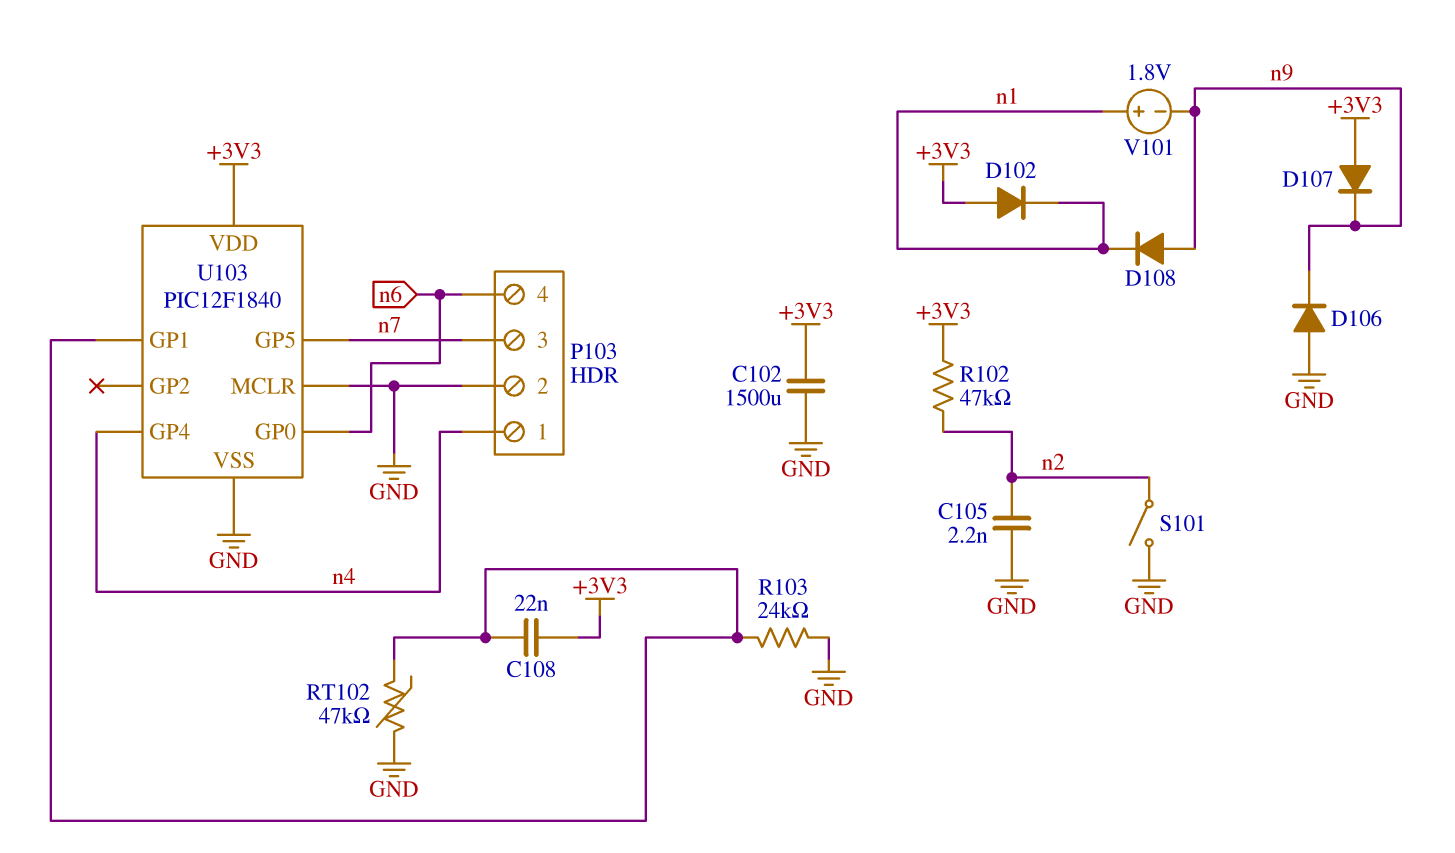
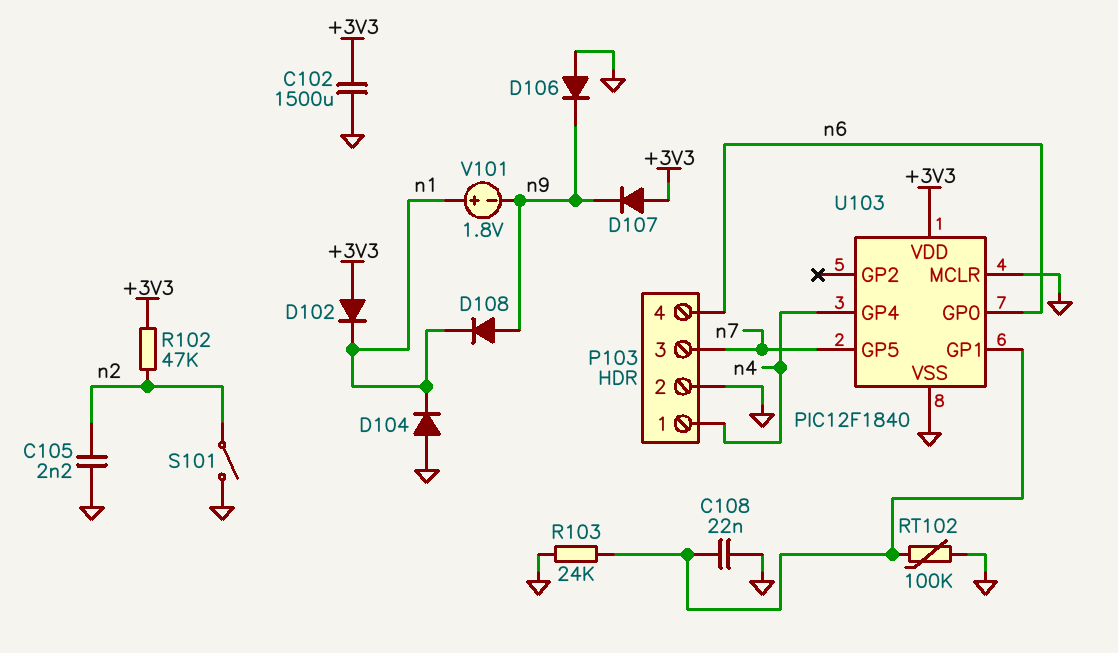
C108: 22nF (+3V3, U103/GP1) -> 22nF (GND, U103/GP1)
D104: none -> diode (A GND, K n1)
RT102: 47k (GND, U103/GP1) -> 100k (GND, U103/GP1)

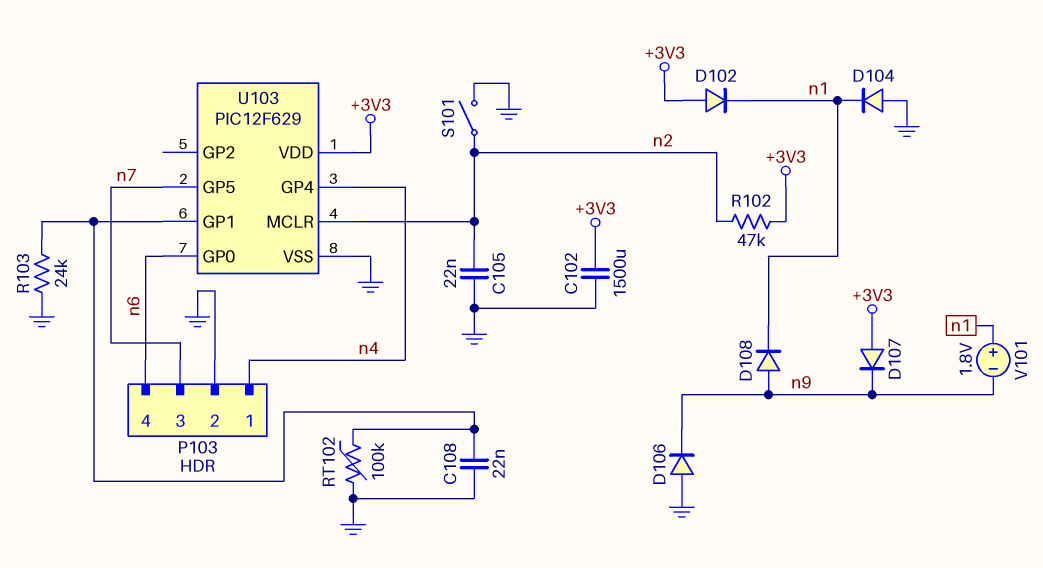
C105: 2.2nF (GND, n2) -> 22nF (GND, n2)
U103: PIC12F1840 -> PIC12F629
U103 pin MCLR: GND -> n2

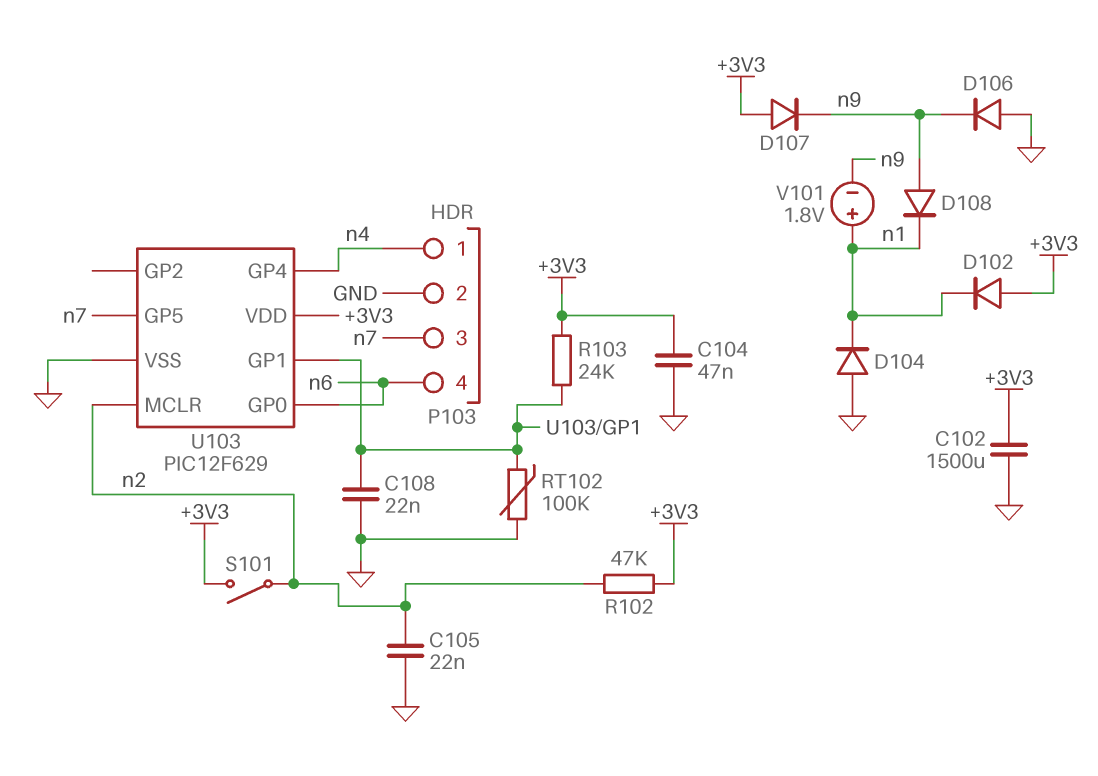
C104: none -> 47nF (+3V3, GND)
R103: 24k (GND, U103/GP1) -> 24k (+3V3, U103/GP1)
S101: switch (GND, n2) -> switch (+3V3, n2)

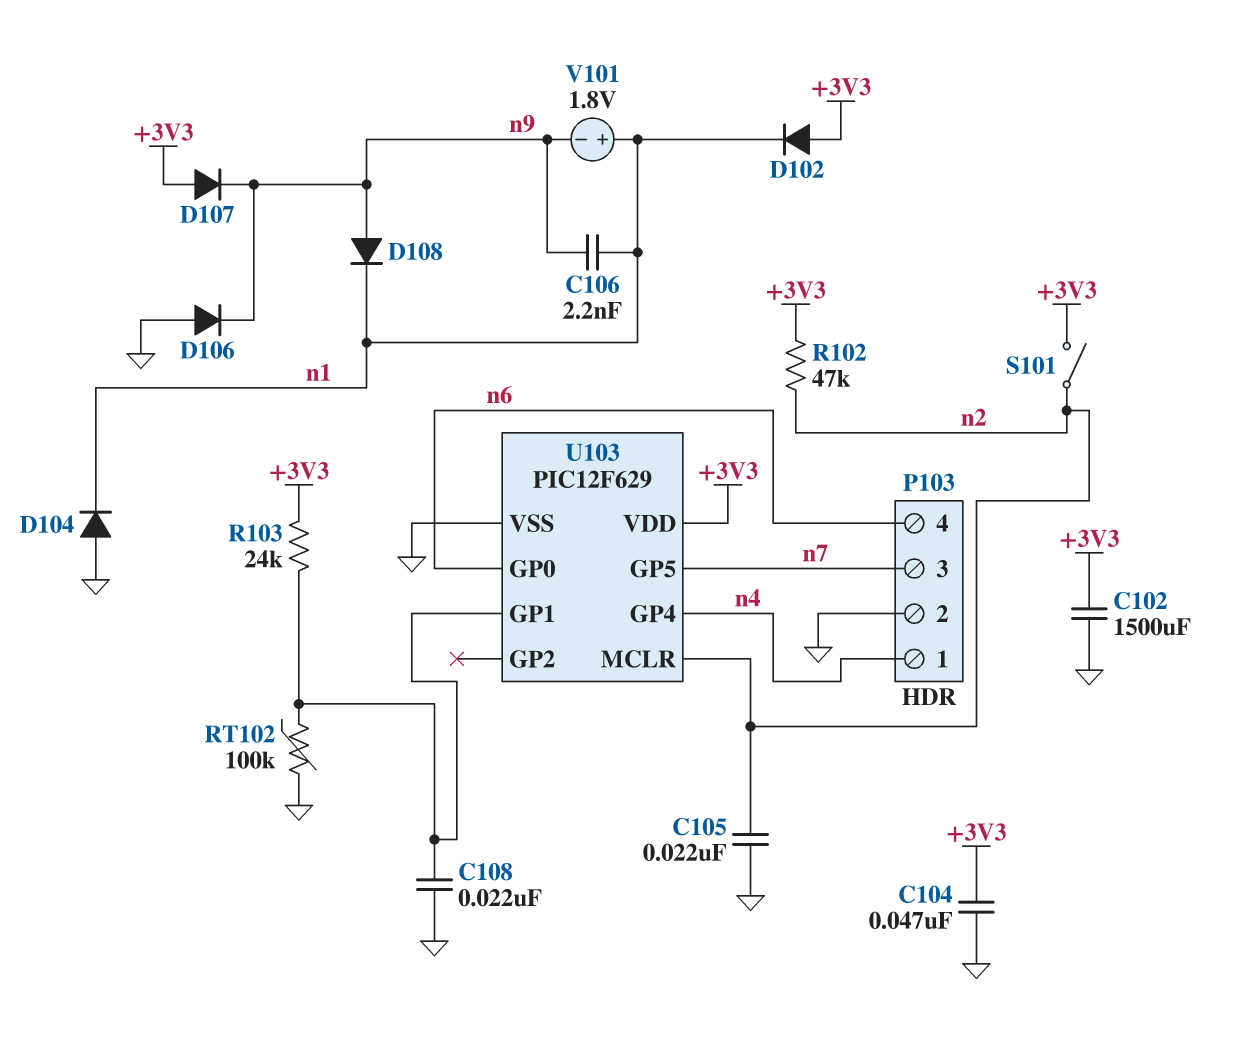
C106: none -> 2.2nF (n1, n9)

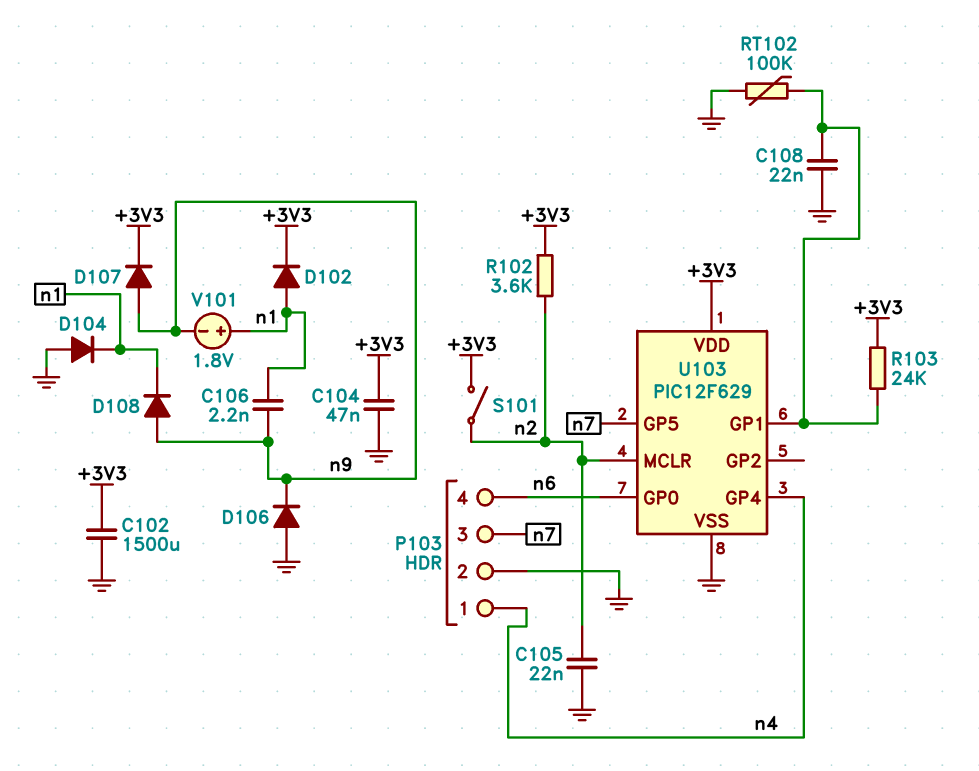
D102: diode (A +3V3, K n1) -> diode (A n1, K +3V3)
D107: diode (A +3V3, K n9) -> diode (A n9, K +3V3)
R102: 47k (+3V3, n2) -> 3.6k (+3V3, n2)

